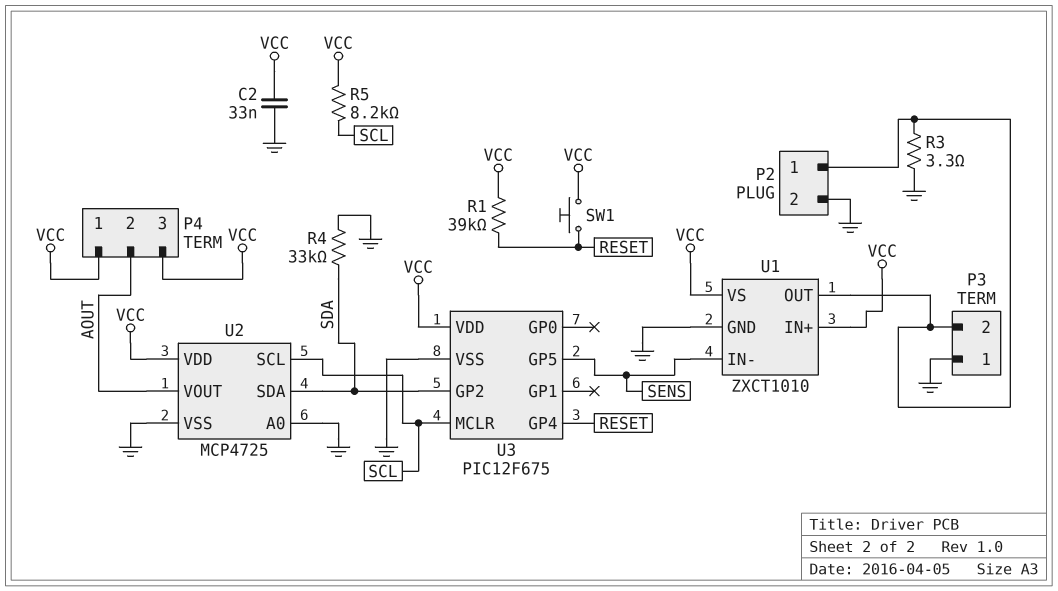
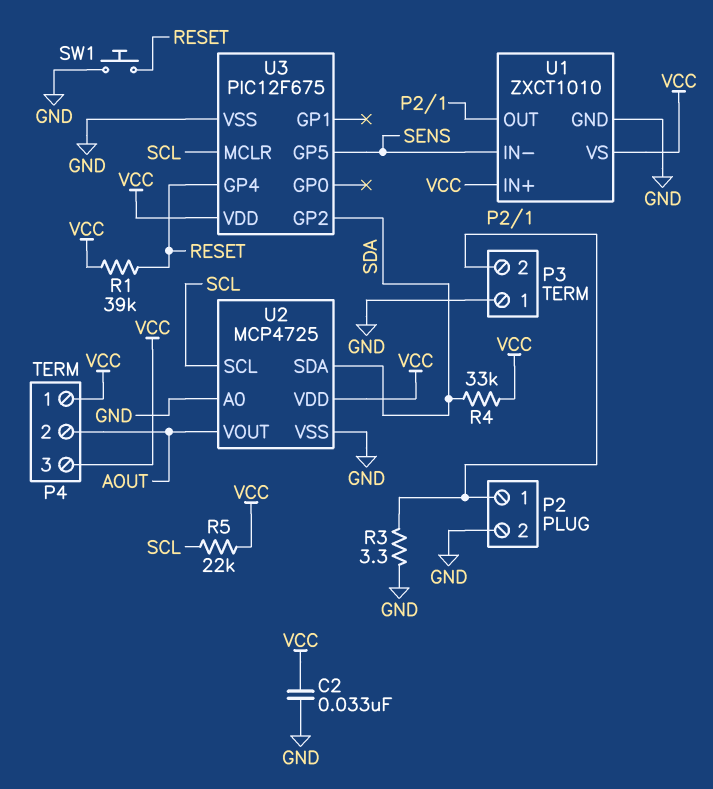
R4: 33k (GND, SDA) -> 33k (SDA, VCC)
R5: 8.2k (SCL, VCC) -> 22k (SCL, VCC)
SW1: button (RESET, VCC) -> button (GND, RESET)

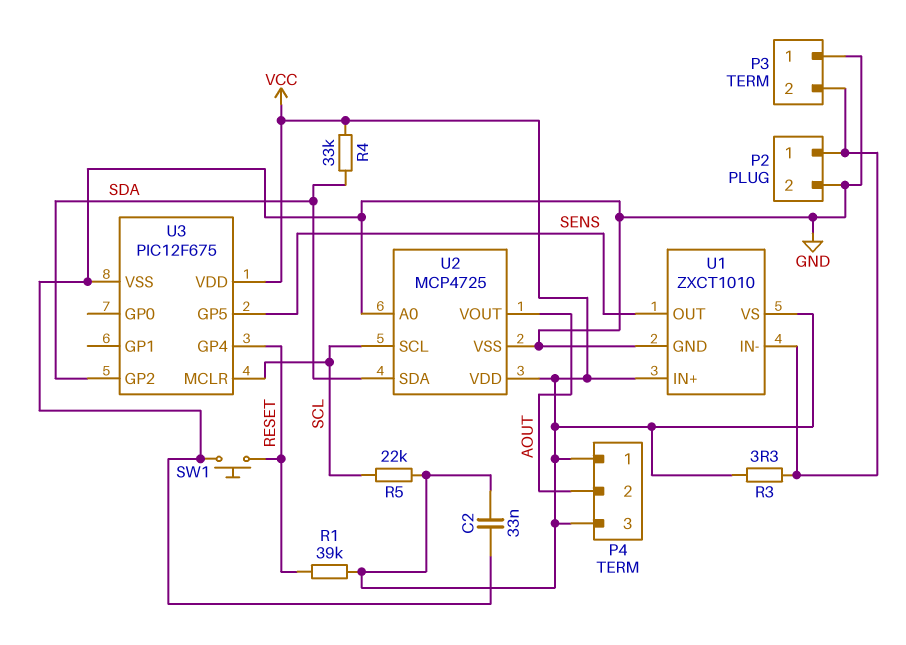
R3: 3.3 (GND, P2/1) -> 3.3 (P2/1, VCC)
U1 pin IN-: SENS -> P2/1
U1 pin OUT: P2/1 -> SENS

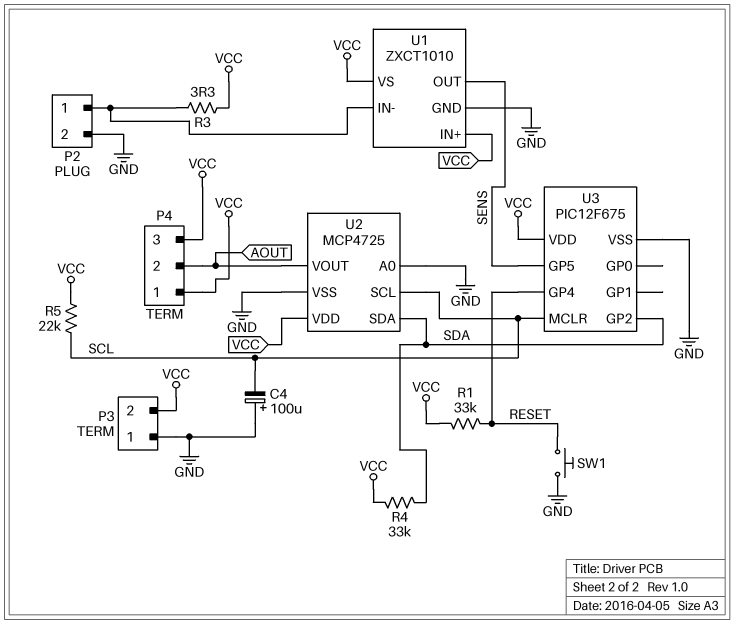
C2: 33nF (GND, VCC) -> none
C4: none -> 100uF (plus GND, minus SCL)
P3 pin 2: P2/1 -> VCC
R1: 39k (RESET, VCC) -> 33k (RESET, VCC)

